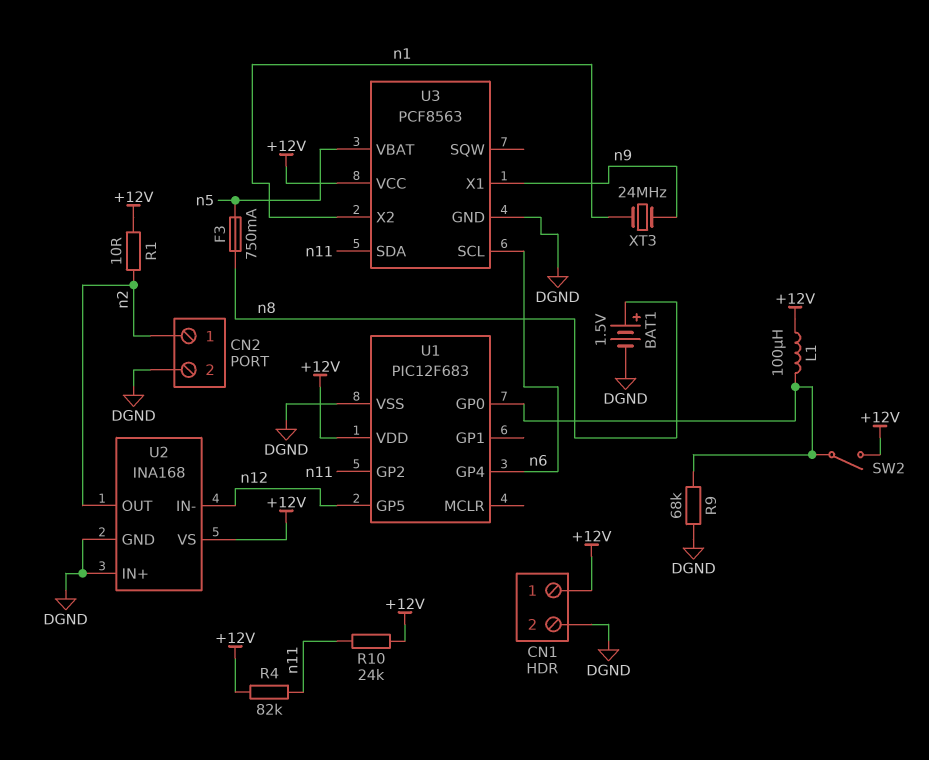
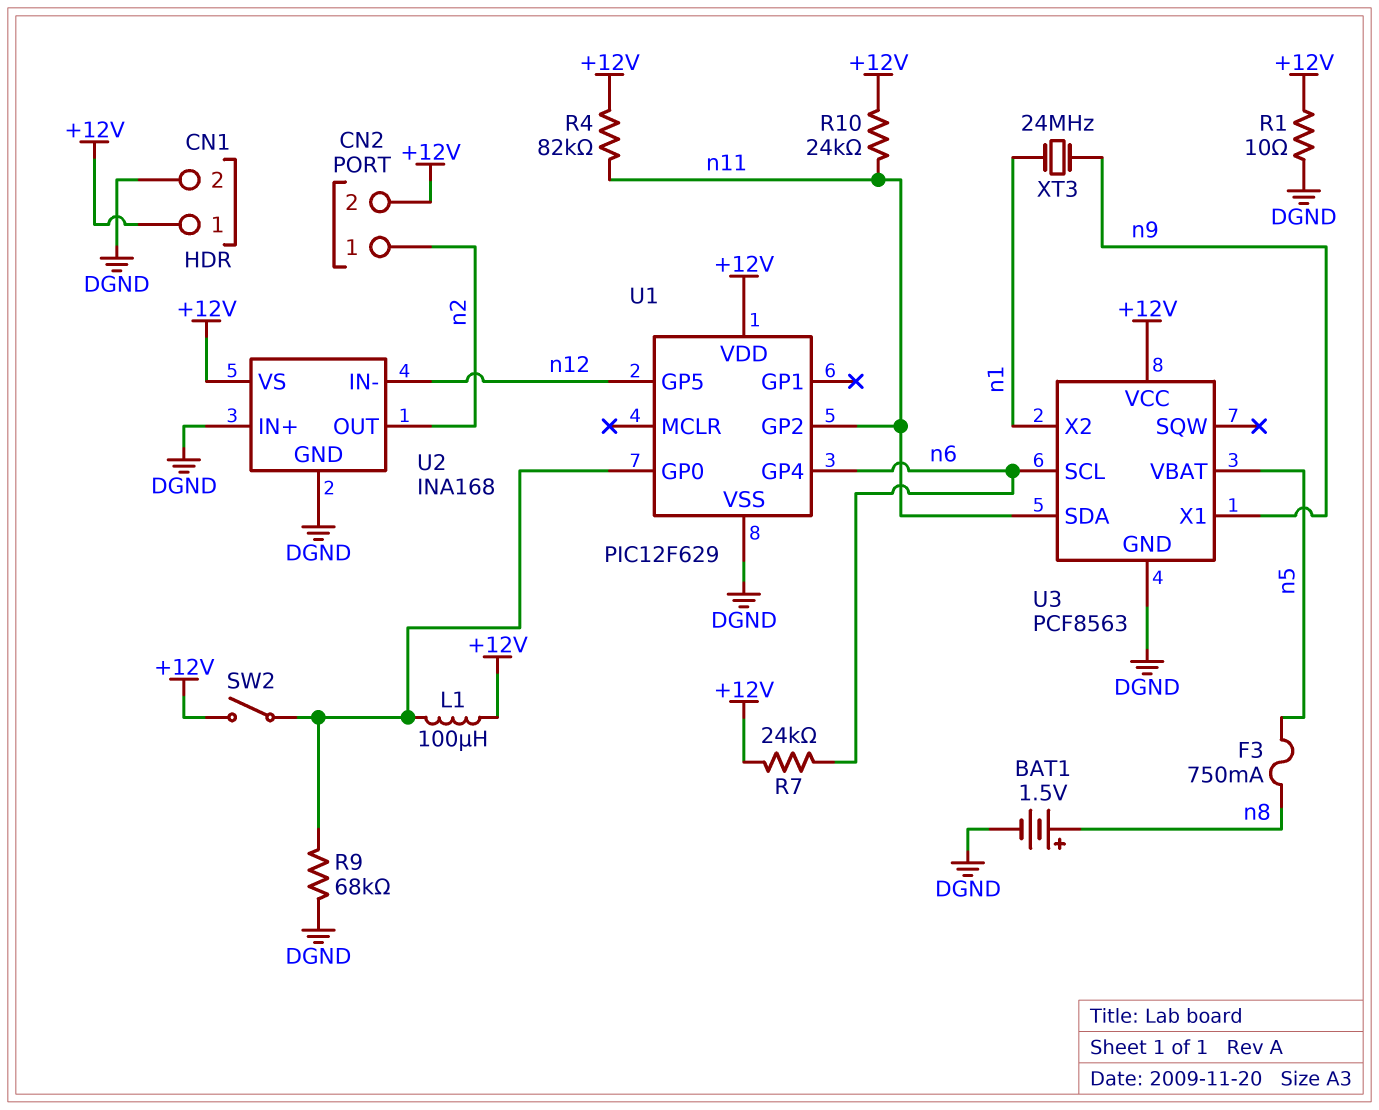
CN2 pin 2: DGND -> +12V
R1: 10 (+12V, n2) -> 10 (+12V, DGND)
R7: none -> 24k (+12V, n6)
U1: PIC12F683 -> PIC12F629

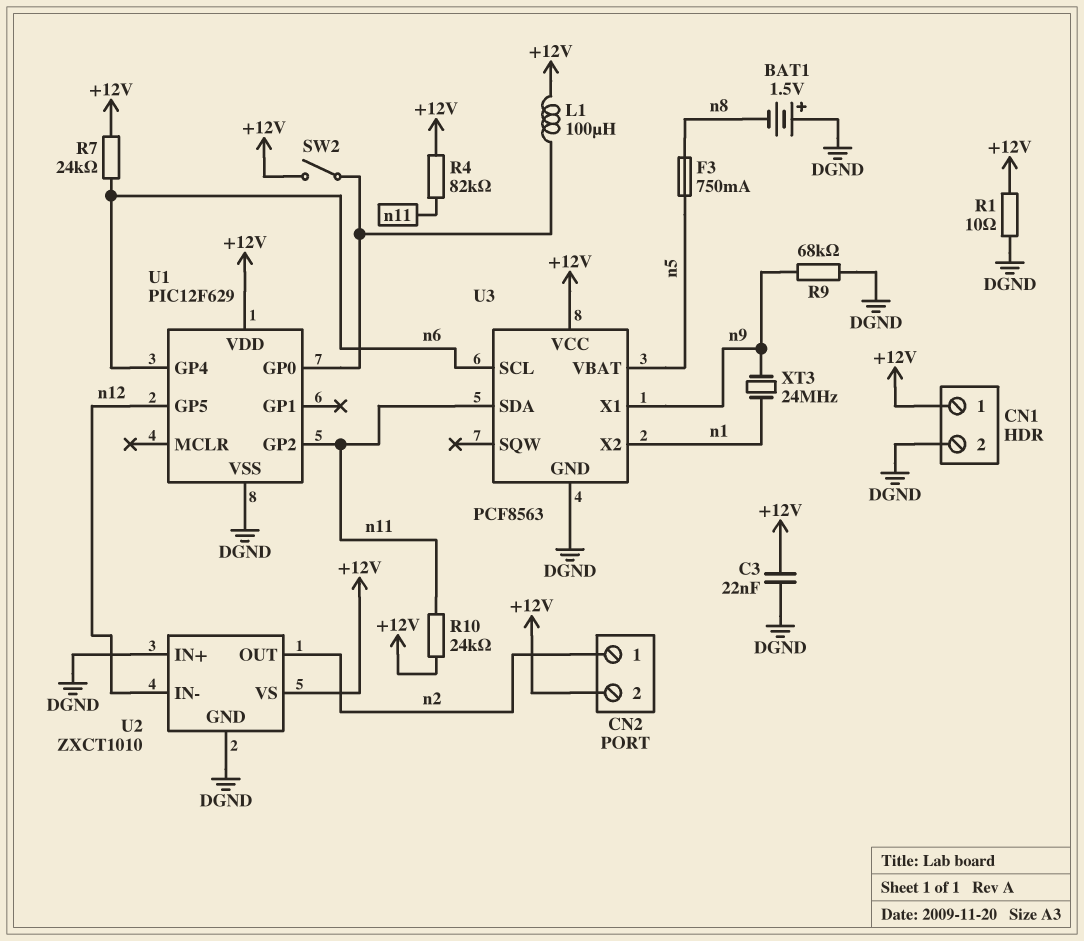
BAT1: 1.5V (plus n8, minus DGND) -> 1.5V (plus DGND, minus n8)
C3: none -> 22nF (+12V, DGND)
R9: 68k (DGND, U1/GP0) -> 68k (DGND, n9)
U2: INA168 -> ZXCT1010

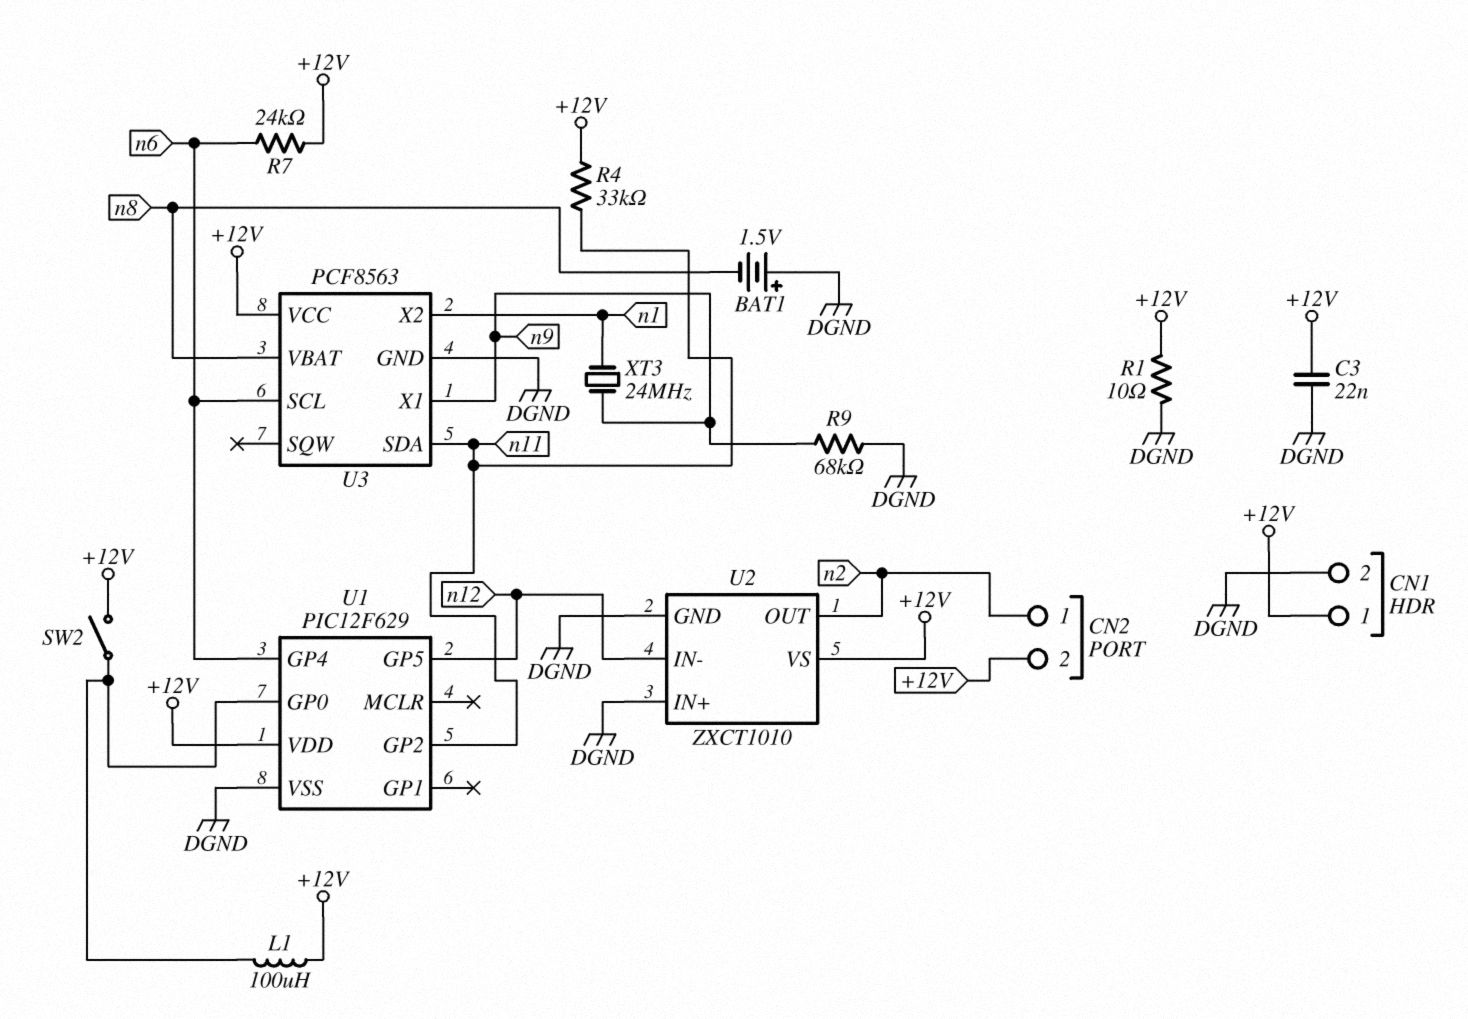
F3: 750mA (n5, n8) -> none
R4: 82k (+12V, n11) -> 33k (+12V, n11)
R10: 24k (+12V, n11) -> none
U3 pin VBAT: n5 -> n8

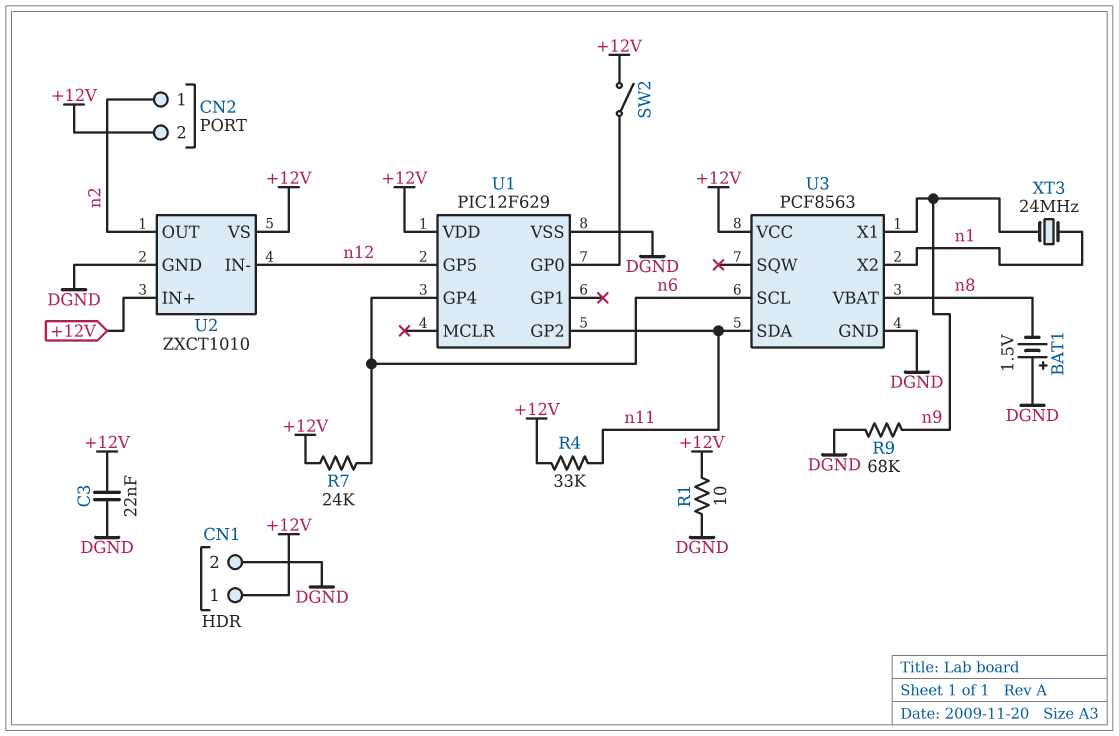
L1: 100uH (+12V, U1/GP0) -> none
U2 pin IN+: DGND -> +12V

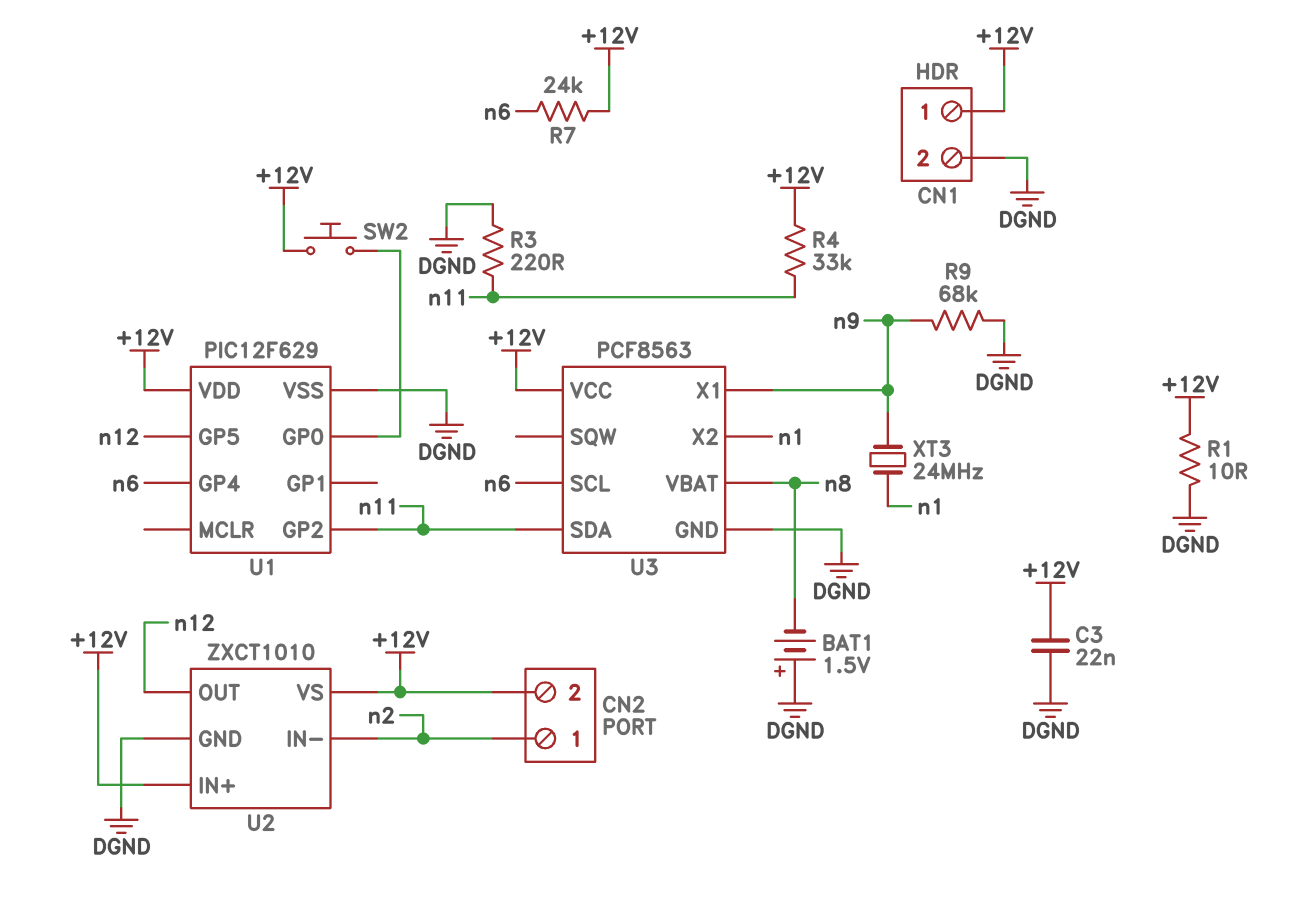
R3: none -> 220 (DGND, n11)
SW2: switch (+12V, U1/GP0) -> button (+12V, U1/GP0)
U2 pin IN-: n12 -> n2
U2 pin OUT: n2 -> n12

